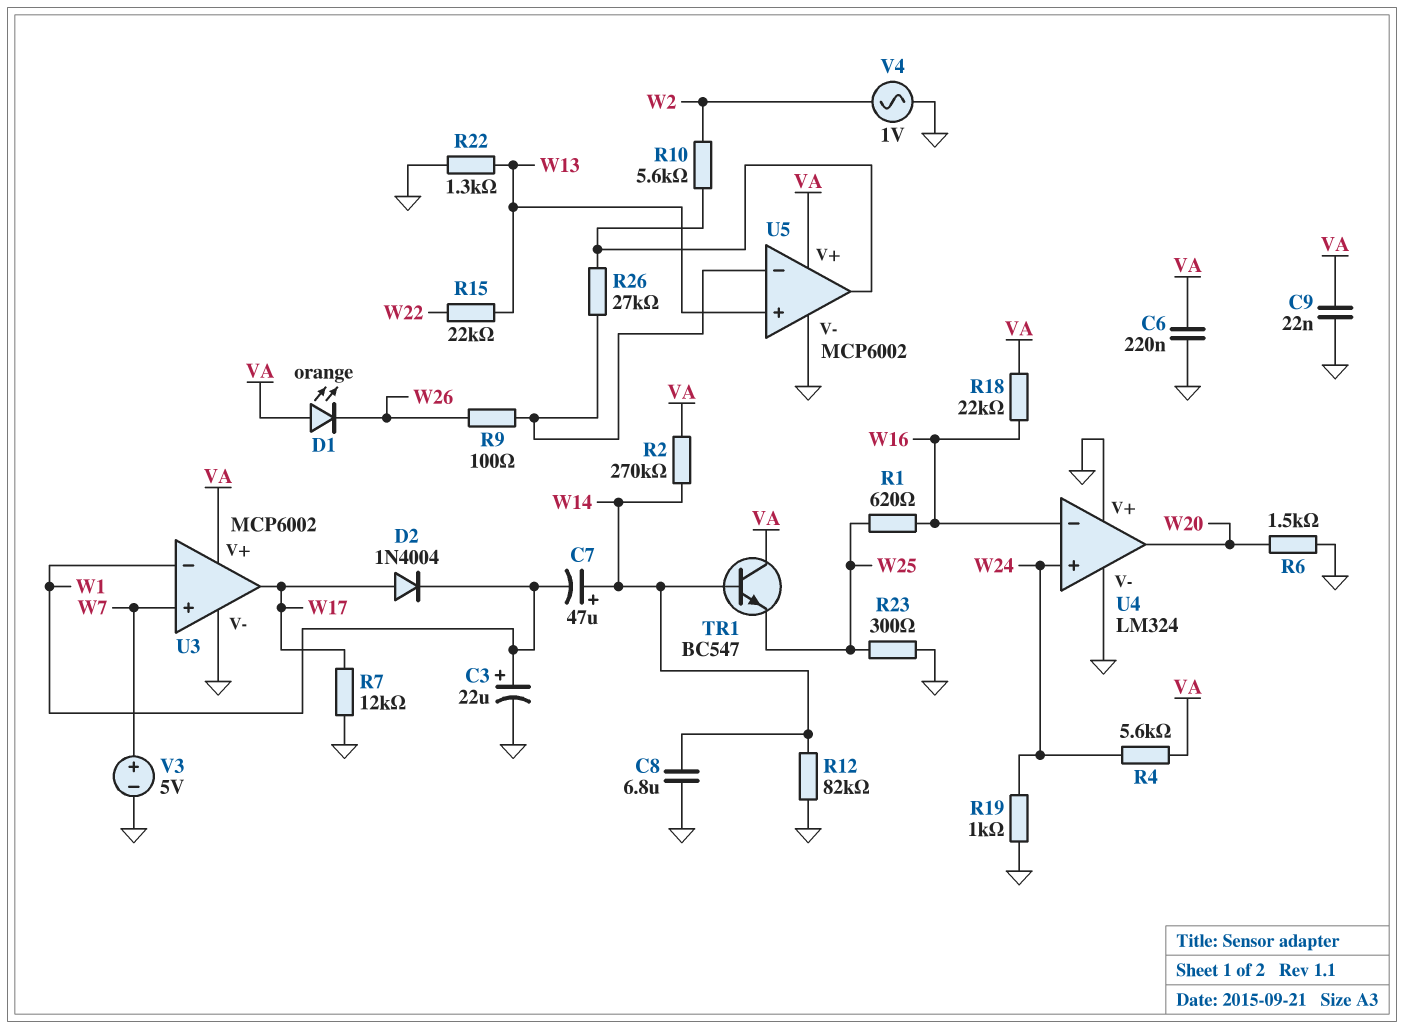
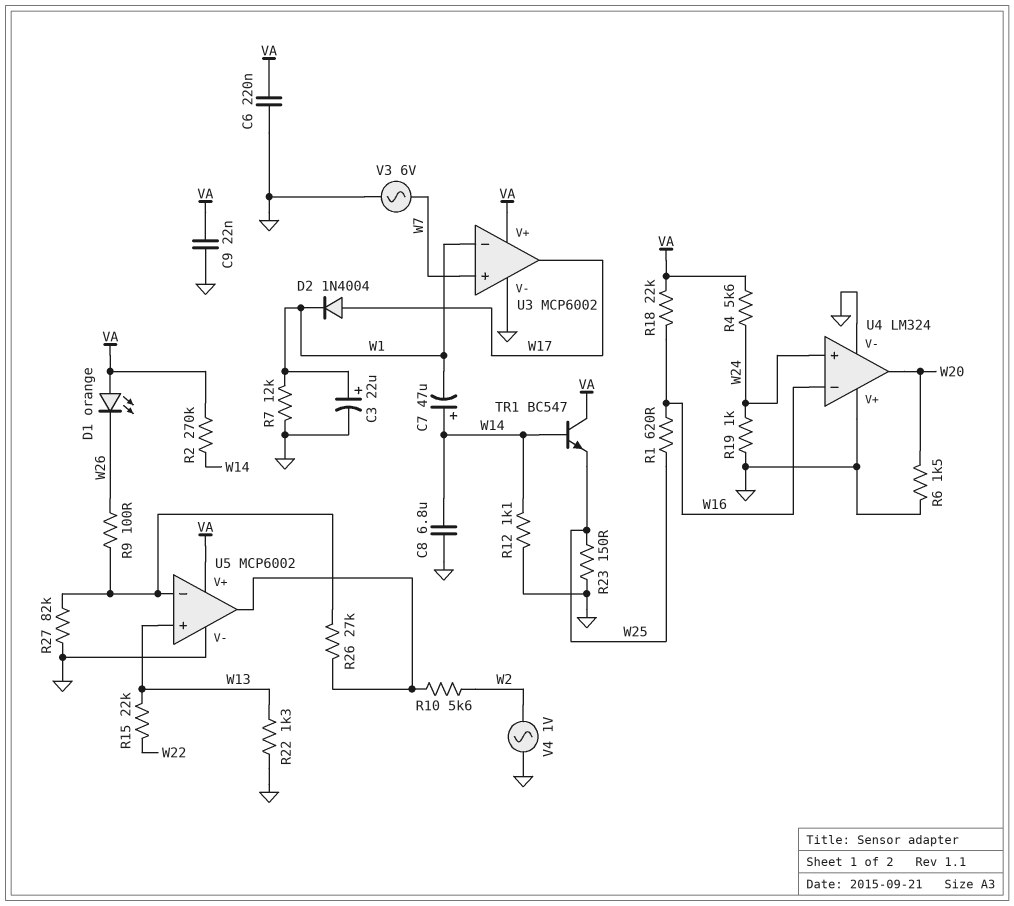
R7: 12k (GND, W17) -> 12k (GND, W1)
R12: 82k (GND, W14) -> 1.1k (GND, W14)
R23: 300 (GND, W25) -> 150 (GND, W25)
R27: none -> 82k (GND, U5/in-)
V3: 5V (plus W7, minus GND) -> AC 6V (GND, W7)

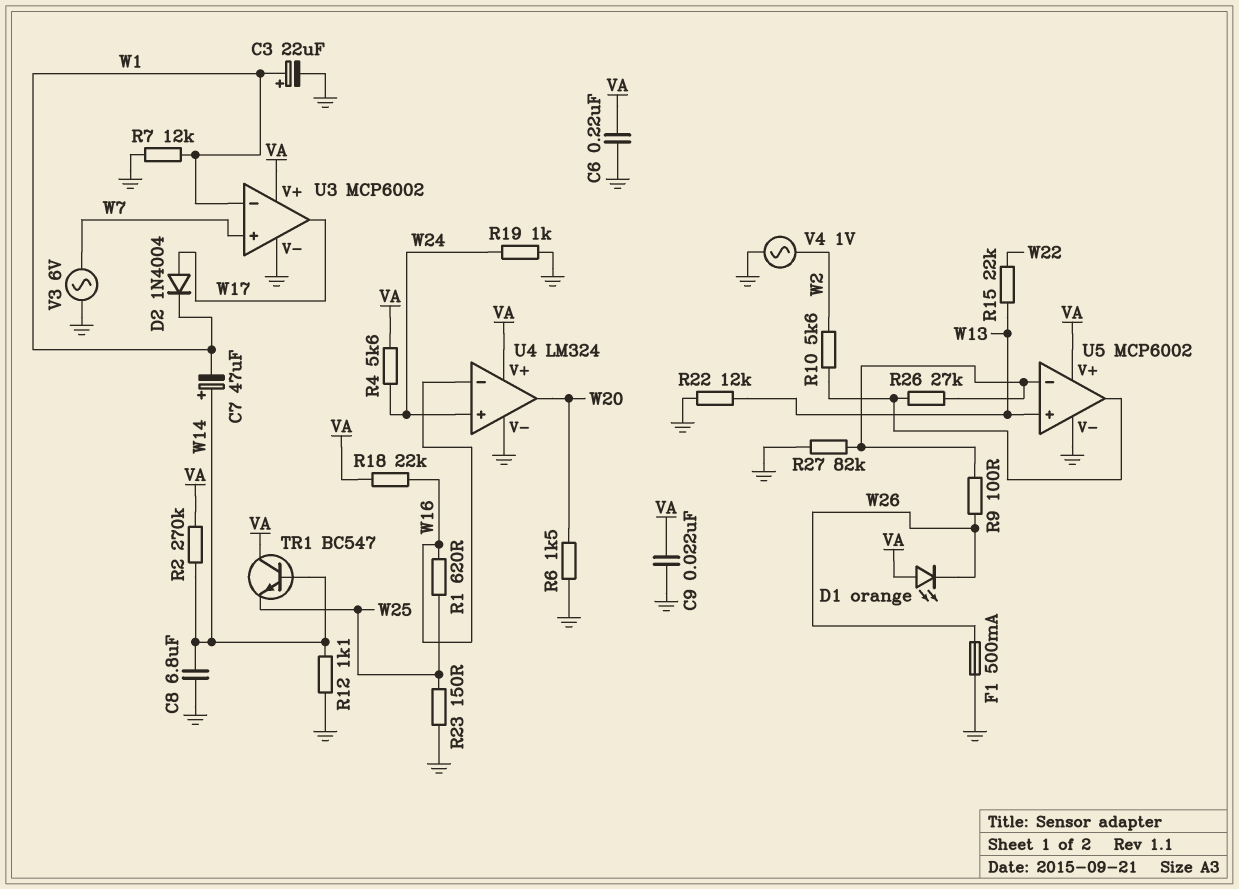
F1: none -> 500mA (GND, W26)
R22: 1.3k (GND, W13) -> 12k (GND, W13)
U4 pin V+: GND -> VA

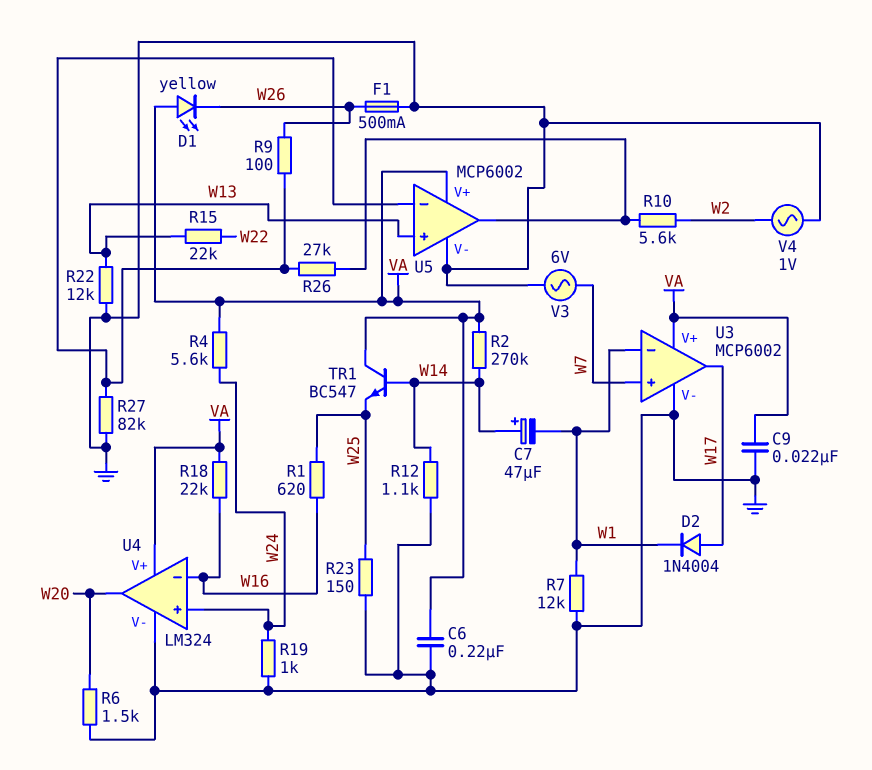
C3: 22uF (plus W1, minus GND) -> none
C8: 6.8uF (GND, W14) -> none
D1: LED orange (A VA, K W26) -> LED yellow (A VA, K W26)

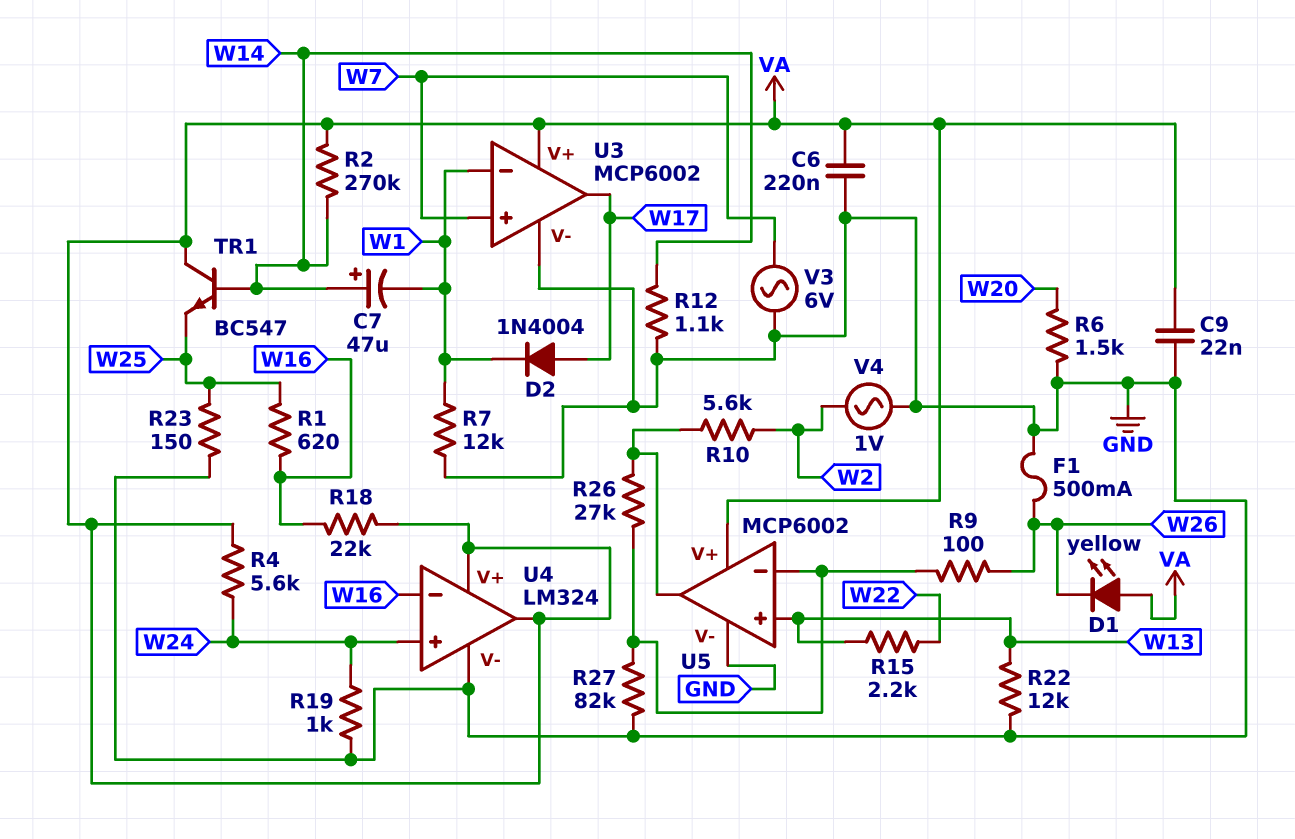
R15: 22k (W13, W22) -> 2.2k (W13, W22)
U4 pin out: W20 -> VA

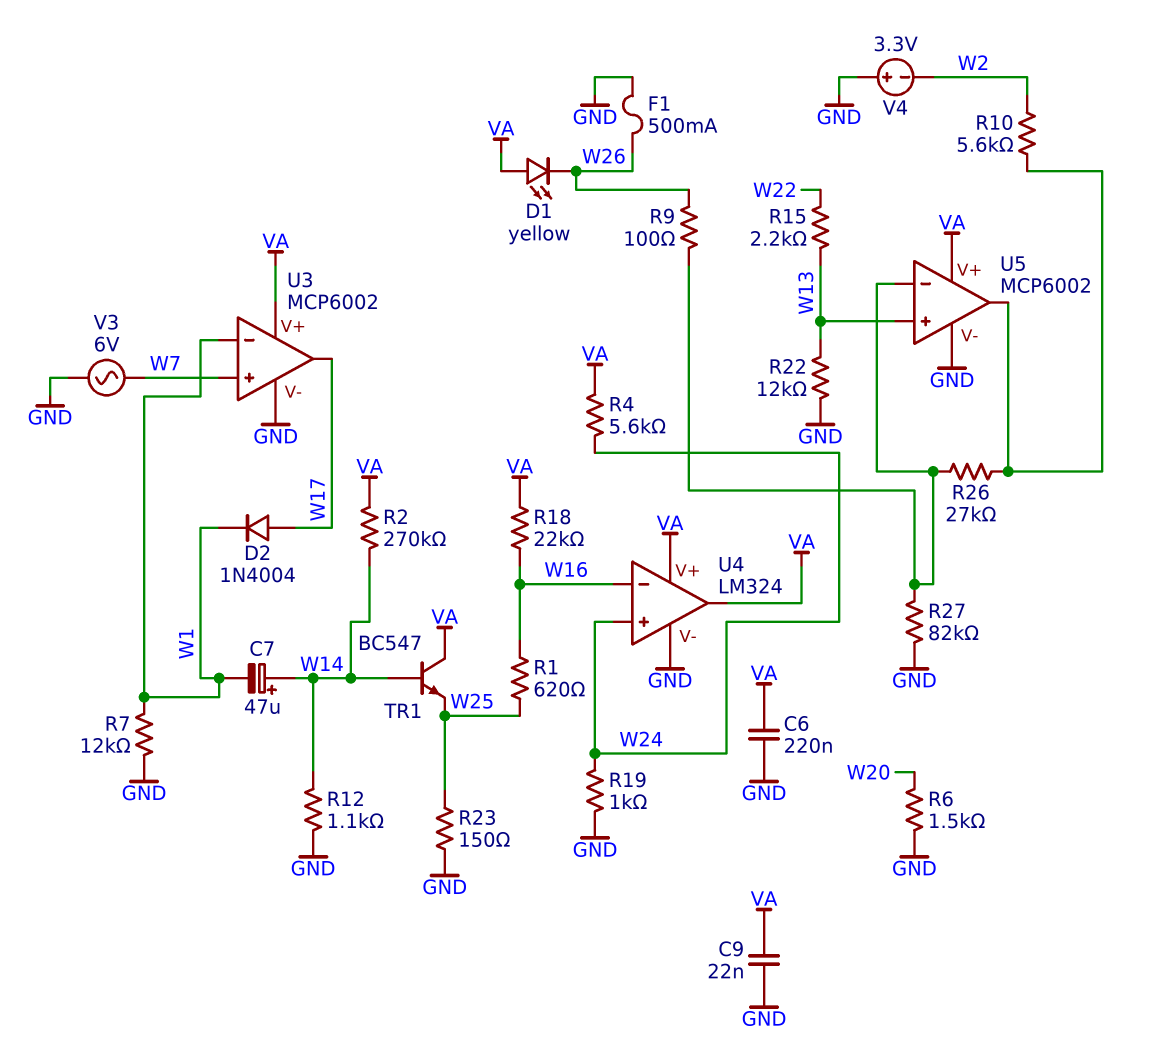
V4: AC 1V (GND, W2) -> 3.3V (plus GND, minus W2)

